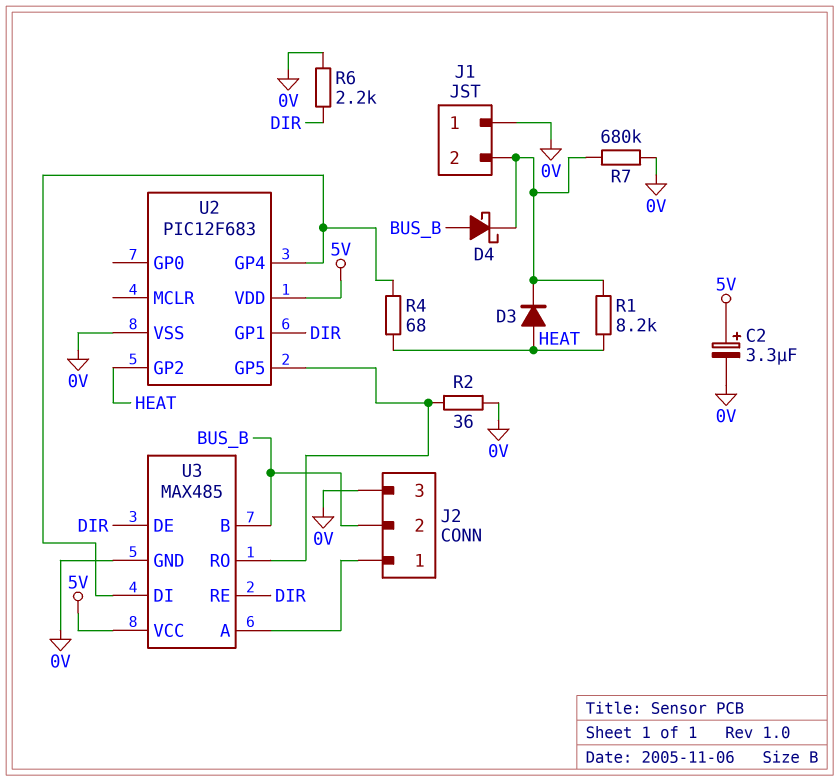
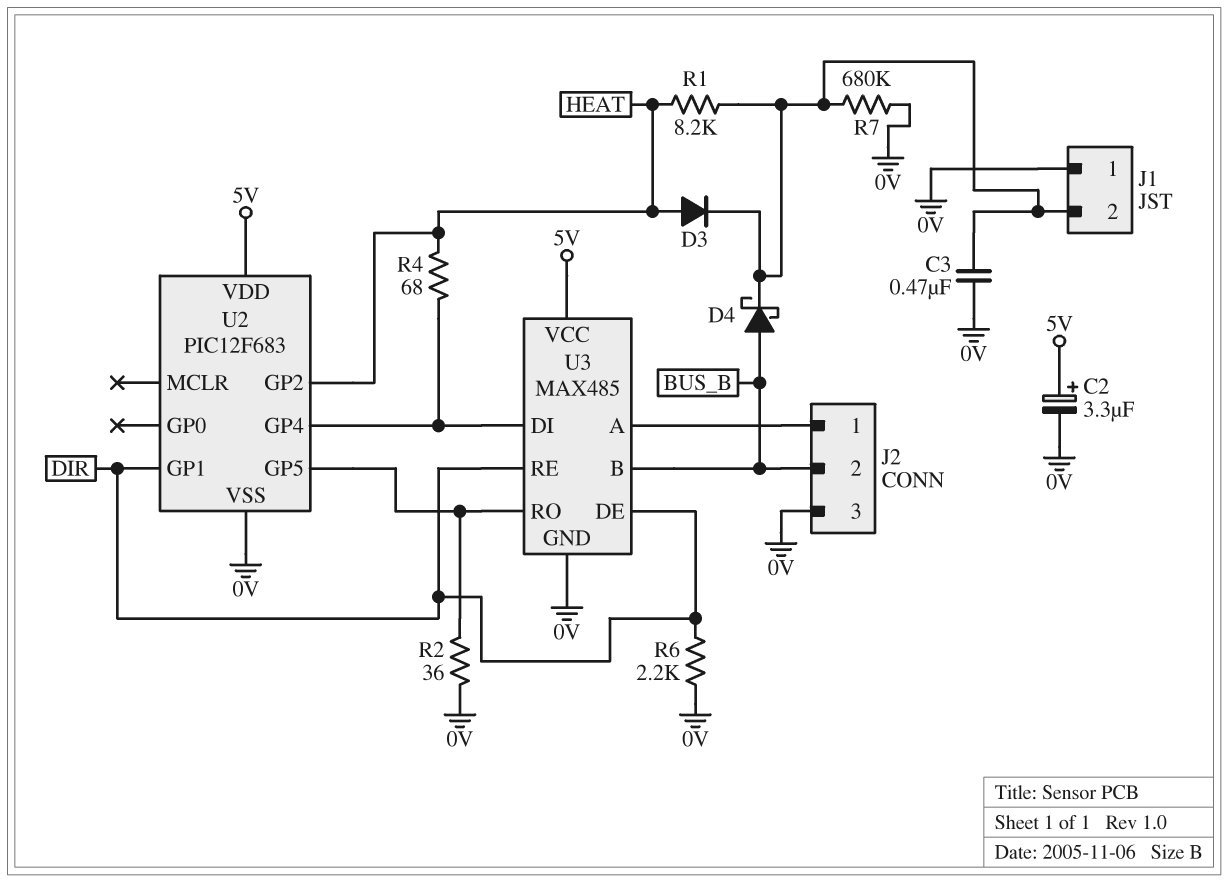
C3: none -> 470nF (0V, J1/2)

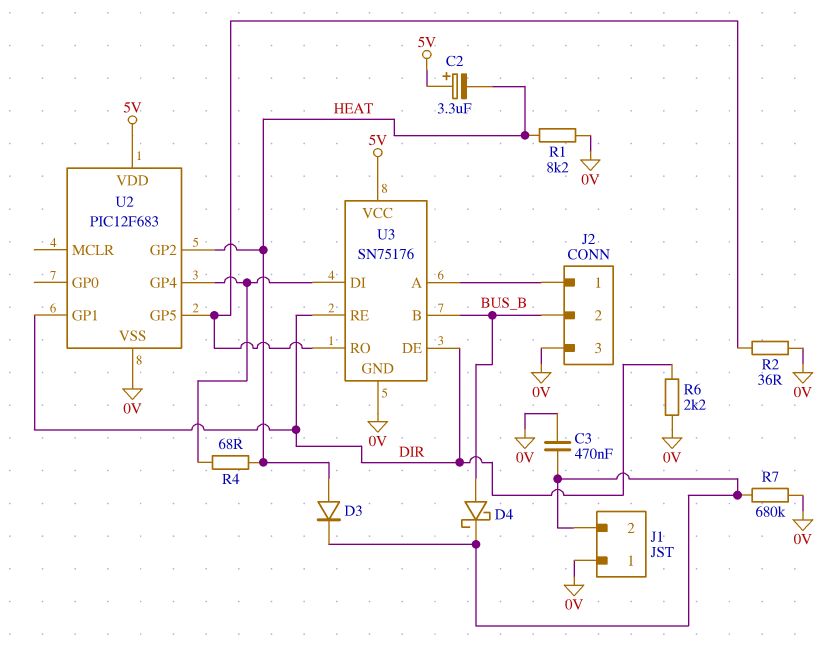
C2: 3.3uF (plus 5V, minus 0V) -> 3.3uF (plus 5V, minus HEAT)
R1: 8.2k (HEAT, J1/2) -> 8.2k (0V, HEAT)
U3: MAX485 -> SN75176

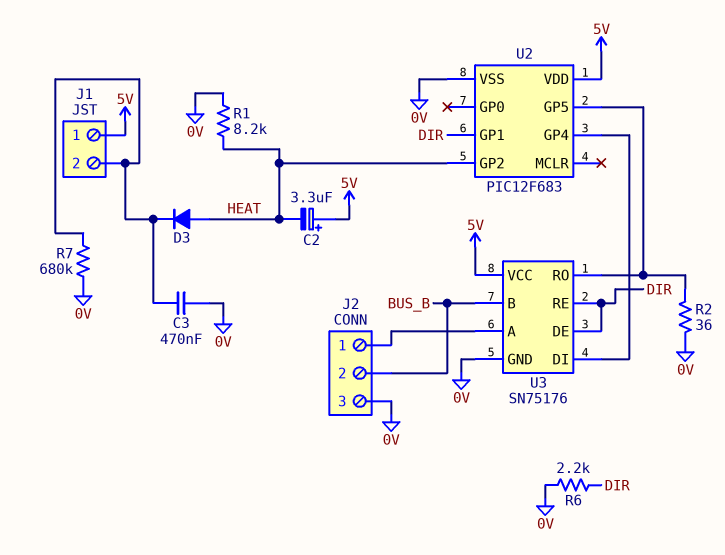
D4: schottky (A BUS_B, K J1/2) -> none
J1 pin 1: 0V -> 5V
R4: 68 (HEAT, U2/GP4) -> none

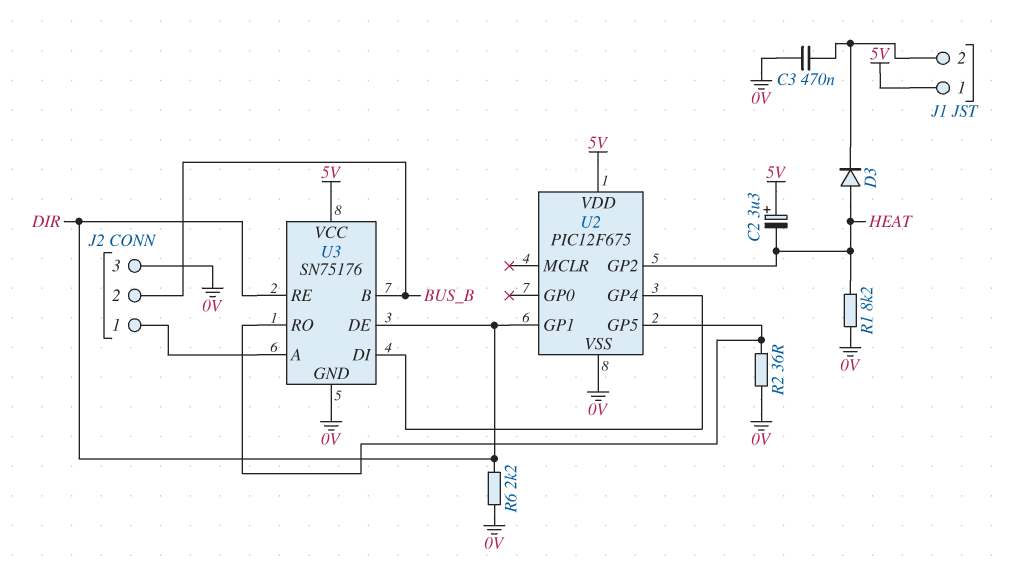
R7: 680k (0V, J1/2) -> none
U2: PIC12F683 -> PIC12F675

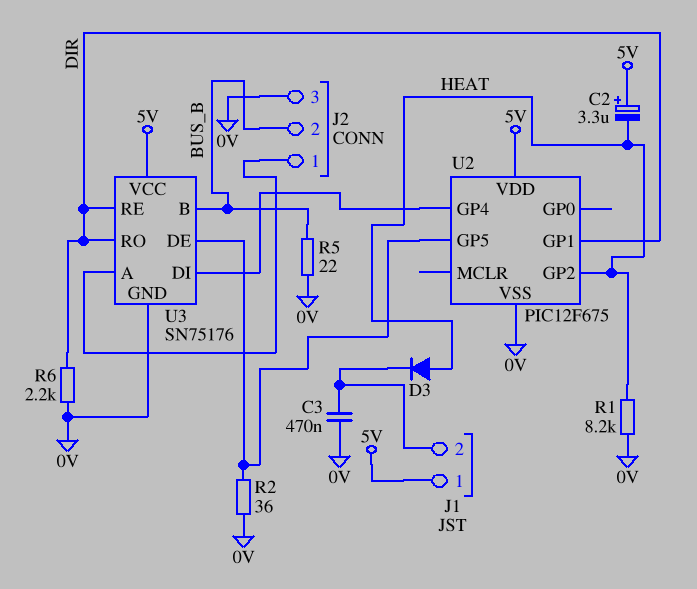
R5: none -> 22 (0V, BUS_B)
U3 pin DE: DIR -> U2/GP5
U3 pin RO: U2/GP5 -> DIR

